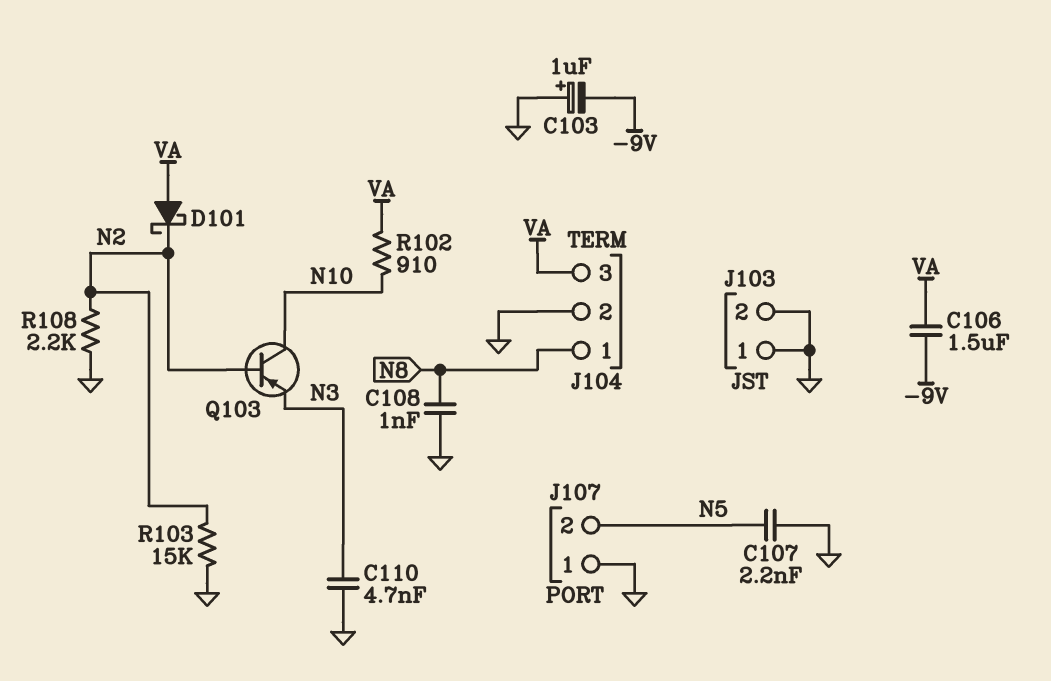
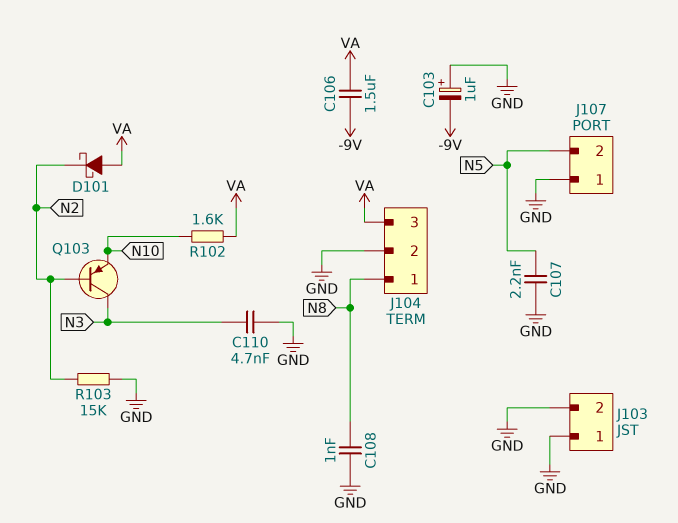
Q103: PNP (B N2, C N10, E N3) -> PNP (B N2, C N3, E N10)
R102: 910 (N10, VA) -> 1.6k (N10, VA)
R108: 2.2k (GND, N2) -> none

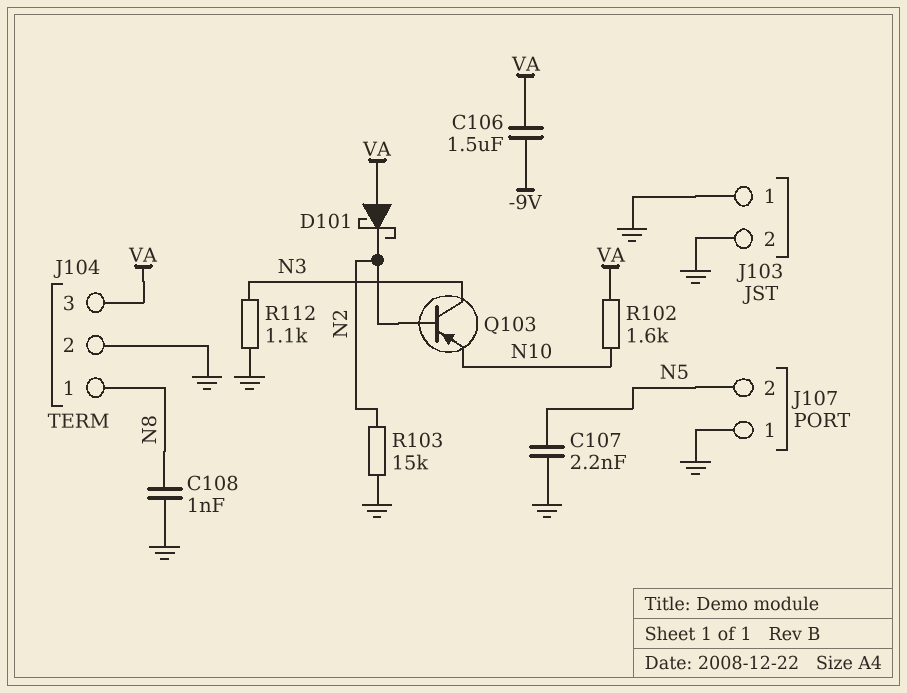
C103: 1uF (plus GND, minus -9V) -> none
C110: 4.7nF (GND, N3) -> none
R112: none -> 1.1k (GND, N3)

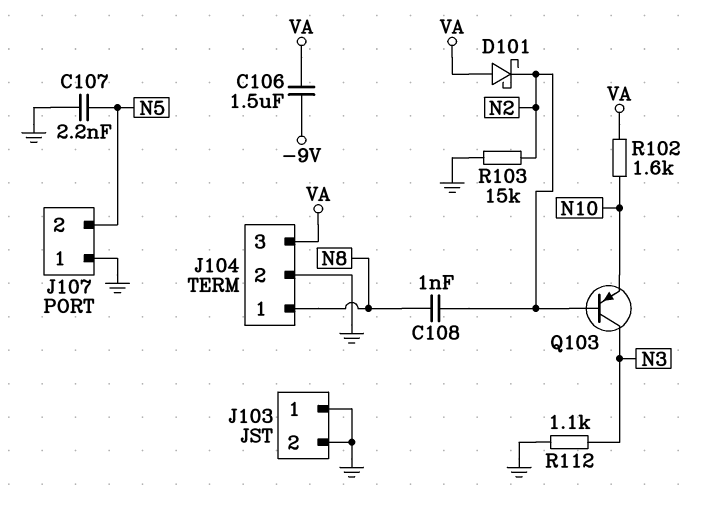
C108: 1nF (GND, N8) -> 1nF (N2, N8)

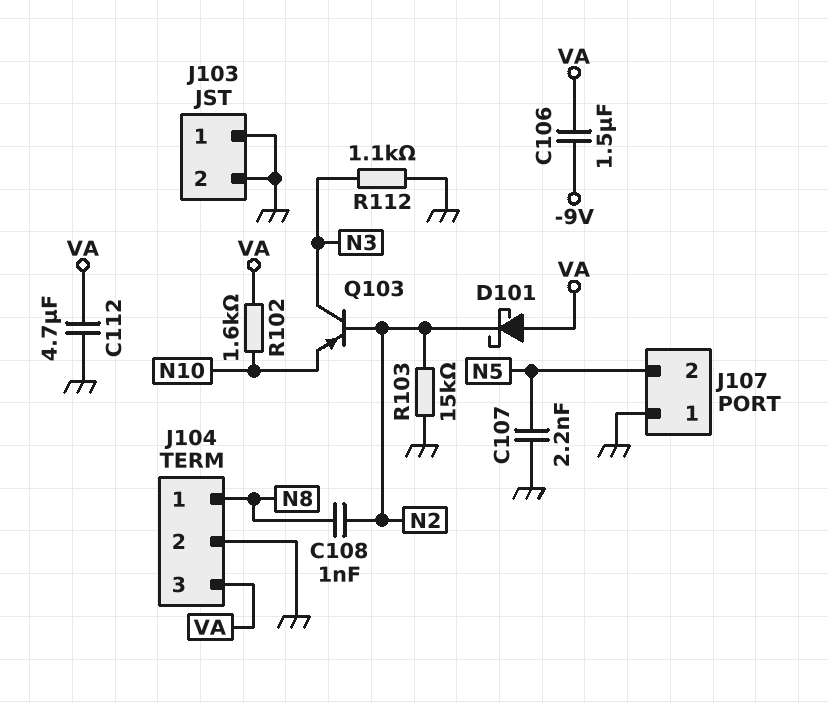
C112: none -> 4.7uF (GND, VA)

